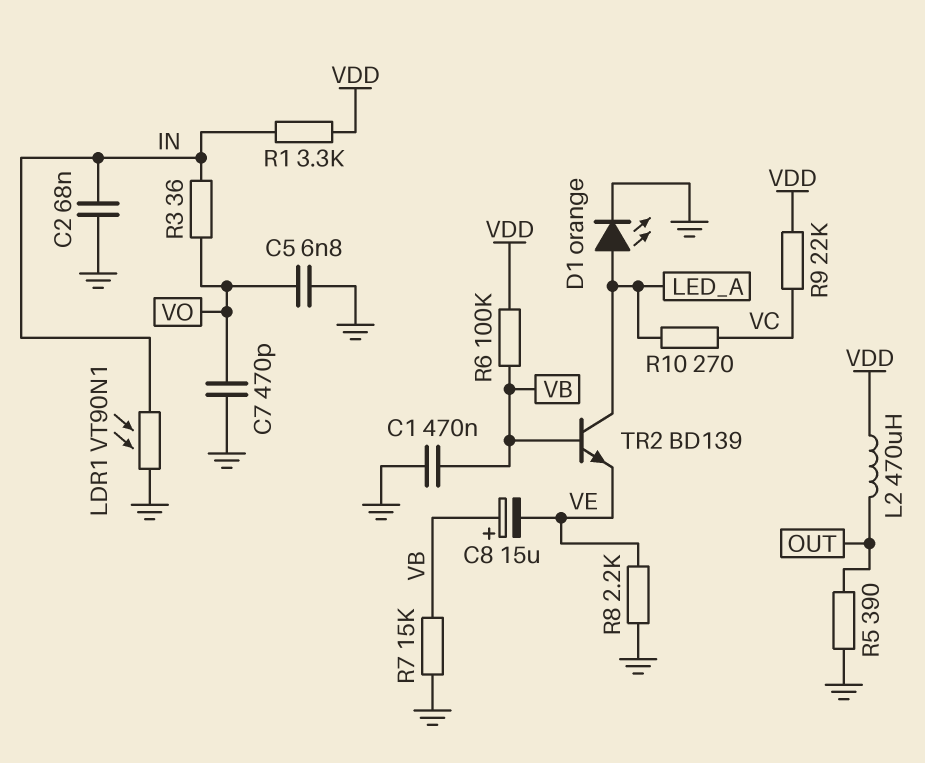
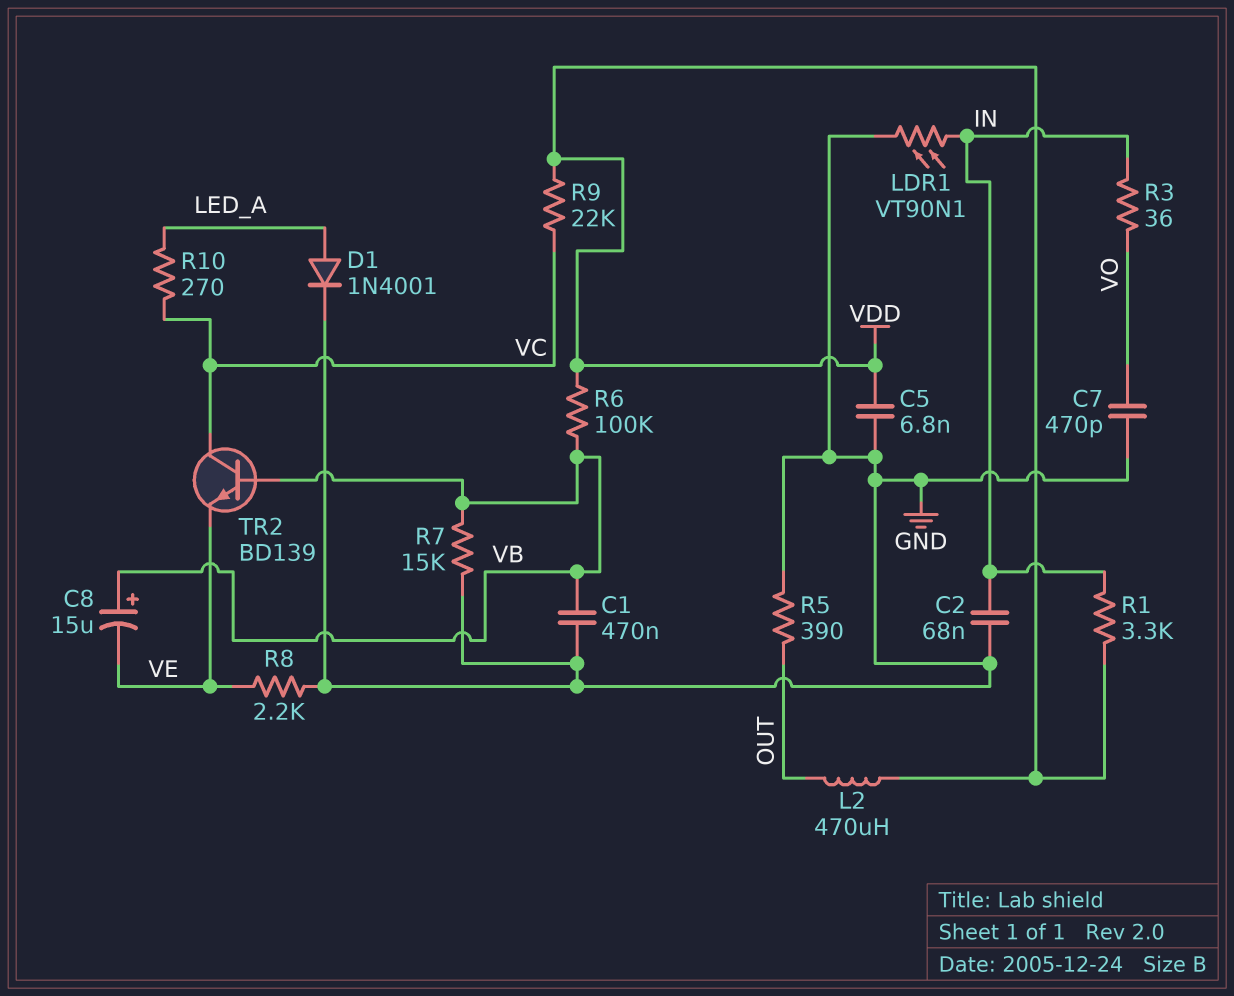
C5: 6.8nF (GND, VO) -> 6.8nF (GND, VDD)
D1: LED orange (A LED_A, K GND) -> diode 1N4001 (A LED_A, K GND)
TR2: NPN BD139 (B VB, C LED_A, E VE) -> NPN BD139 (B VB, C VC, E VE)

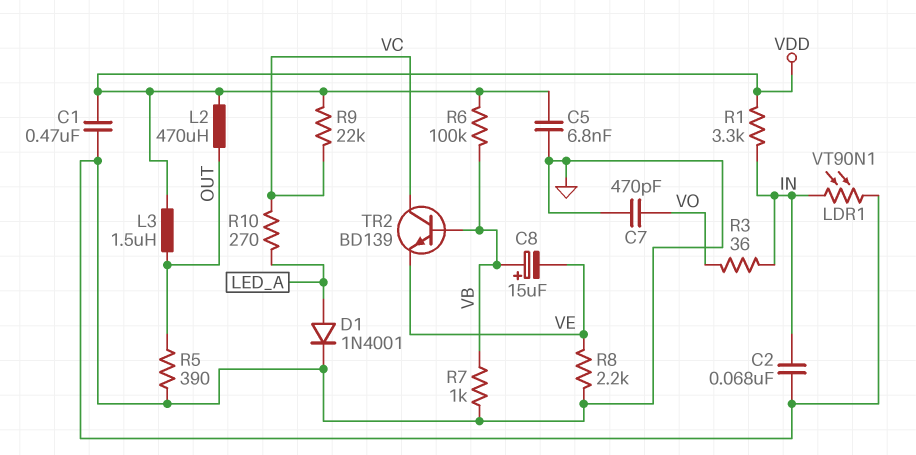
C1: 470nF (GND, VB) -> 470nF (GND, VDD)
L3: none -> 1.5uH (OUT, VDD)
R7: 15k (GND, VB) -> 1k (GND, VB)

